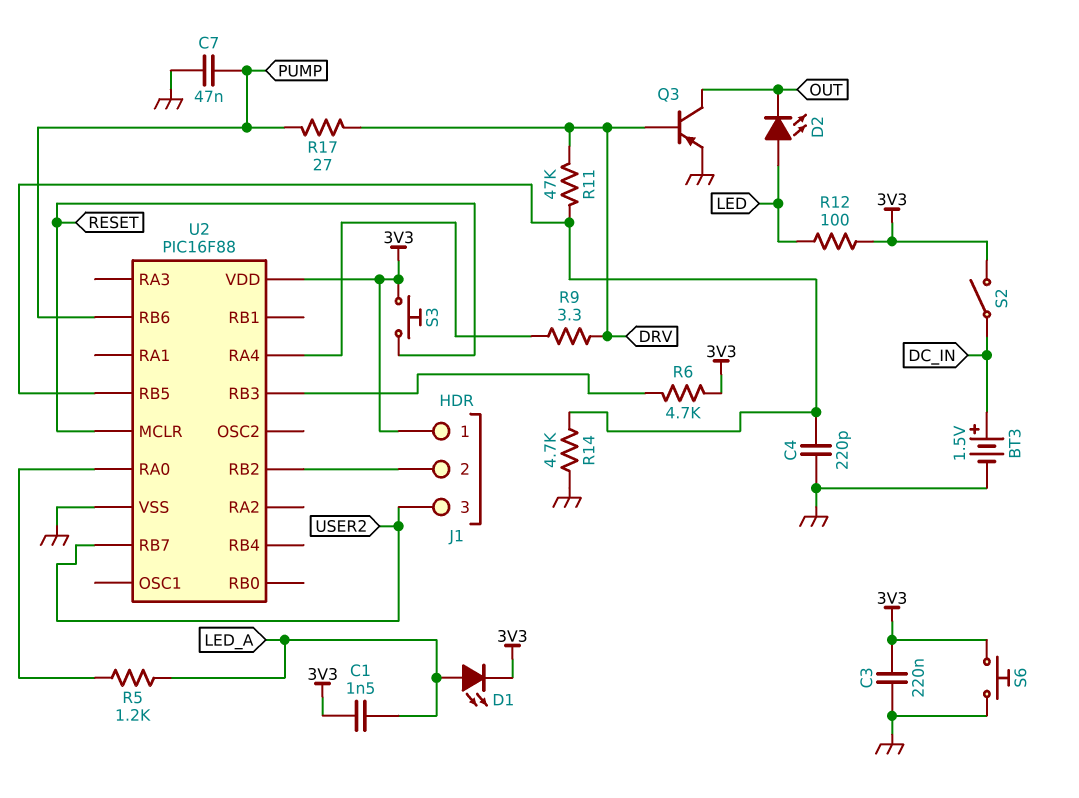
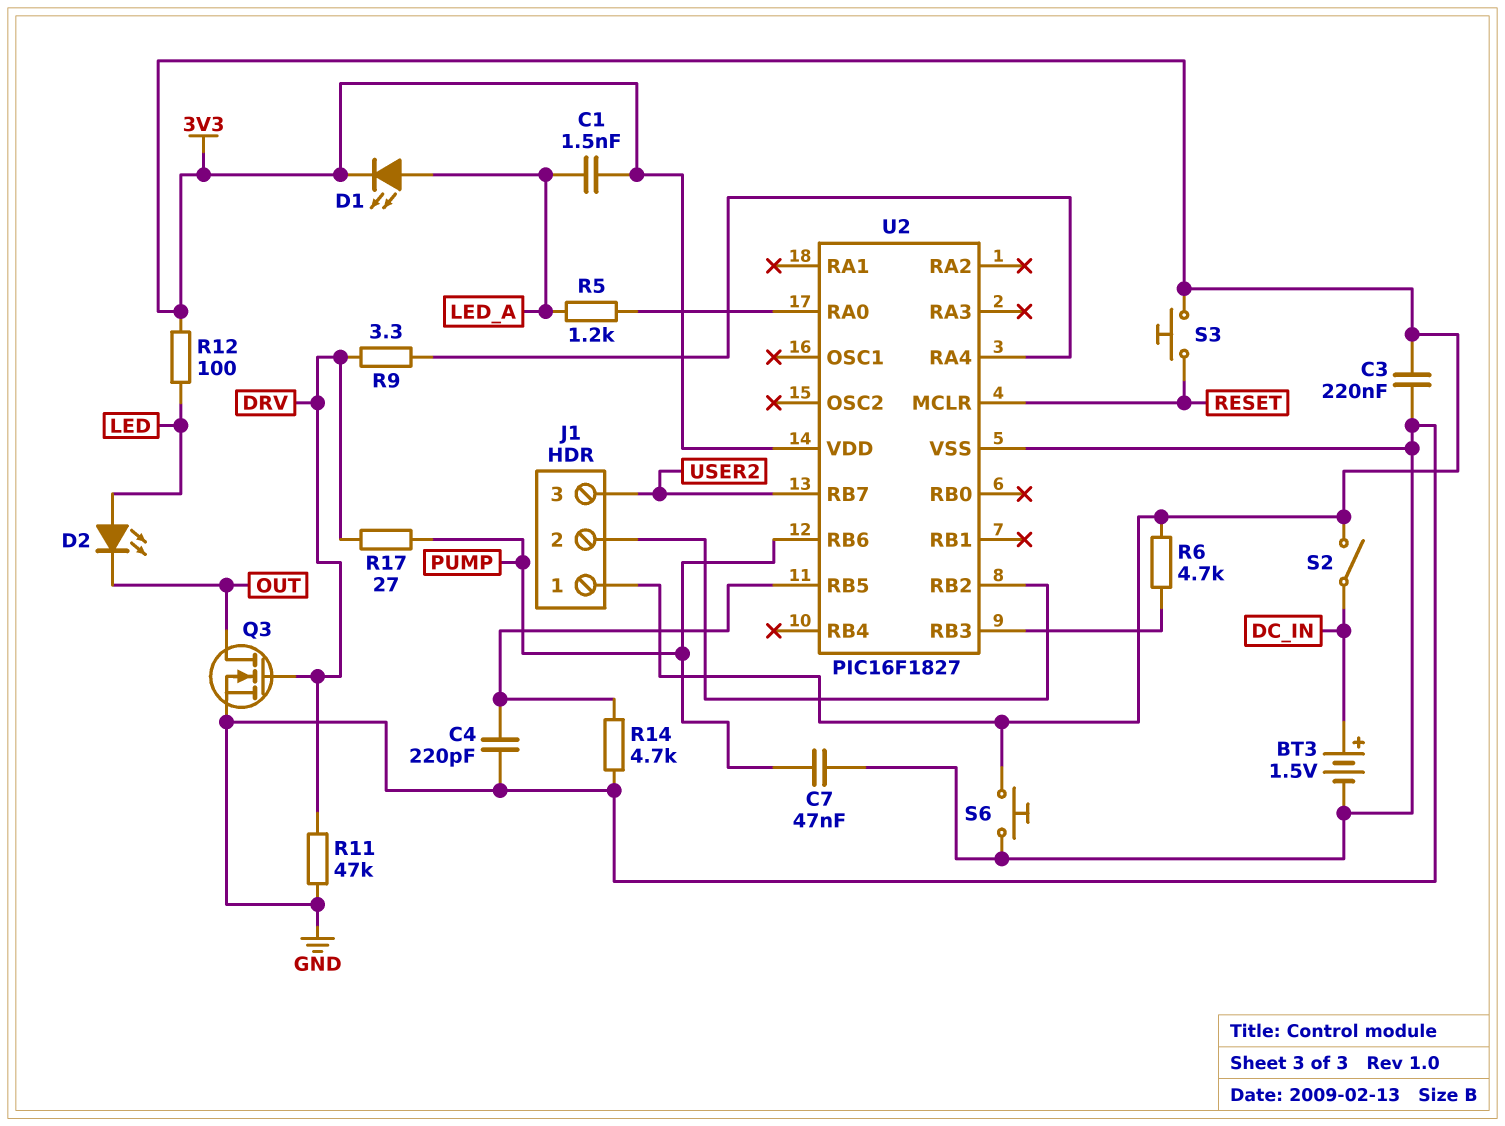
Q3: PNP (B DRV, C OUT, E GND) -> NMOS (G DRV, D OUT, S GND)
R11: 47k (DRV, U2/RB5) -> 47k (DRV, GND)
U2: PIC16F88 -> PIC16F1827

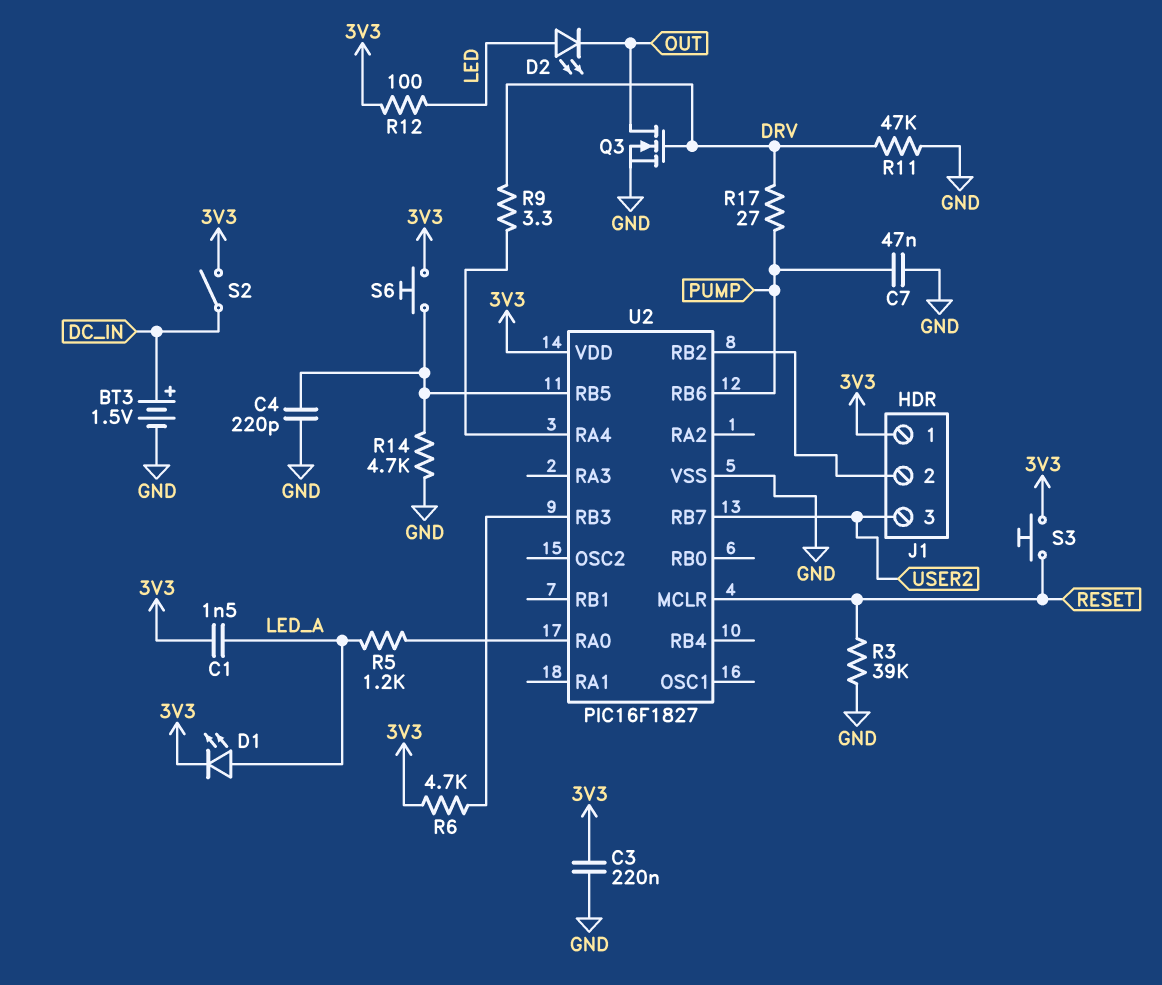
R3: none -> 39k (GND, RESET)
S6: button (3V3, GND) -> button (3V3, U2/RB5)

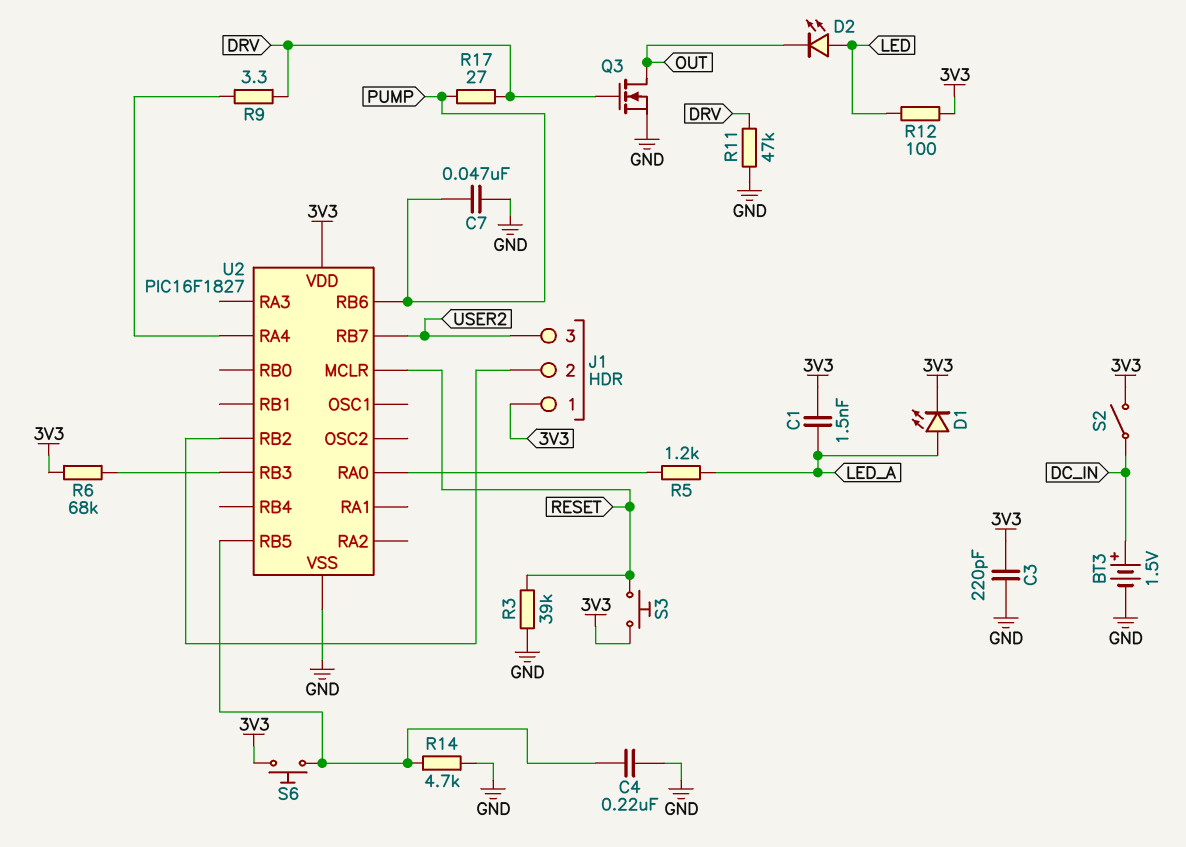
C3: 220nF (3V3, GND) -> 220pF (3V3, GND)
C4: 220pF (GND, U2/RB5) -> 220nF (GND, U2/RB5)
R6: 4.7k (3V3, U2/RB3) -> 68k (3V3, U2/RB3)

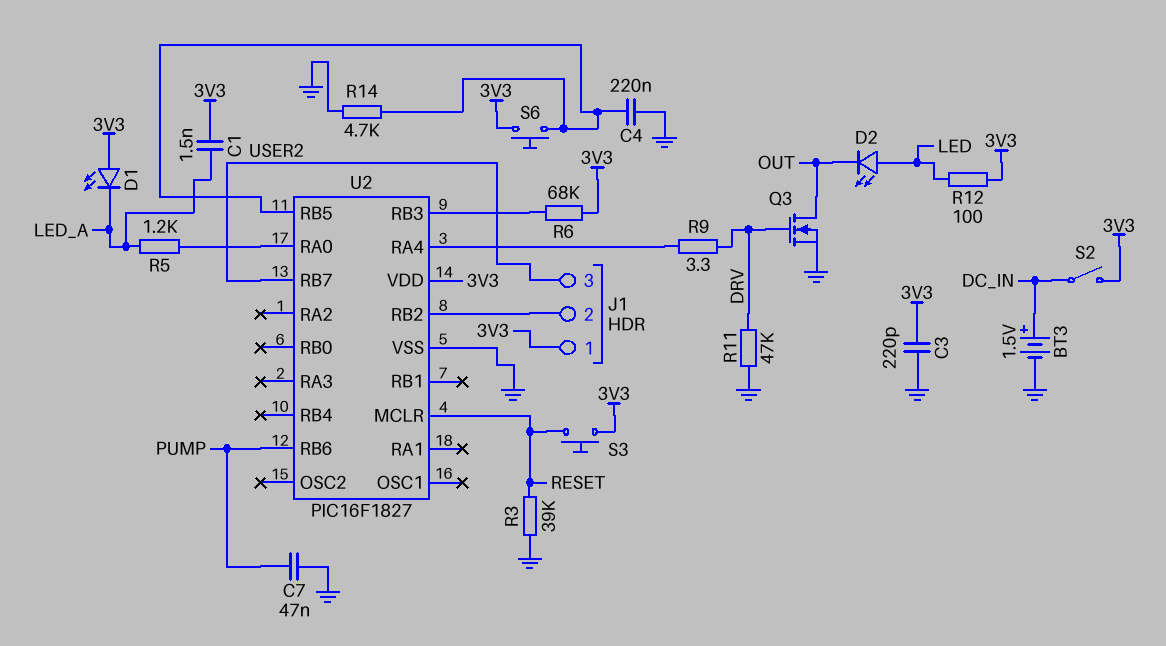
D1: LED (A LED_A, K 3V3) -> LED (A 3V3, K LED_A)
R17: 27 (DRV, PUMP) -> none

